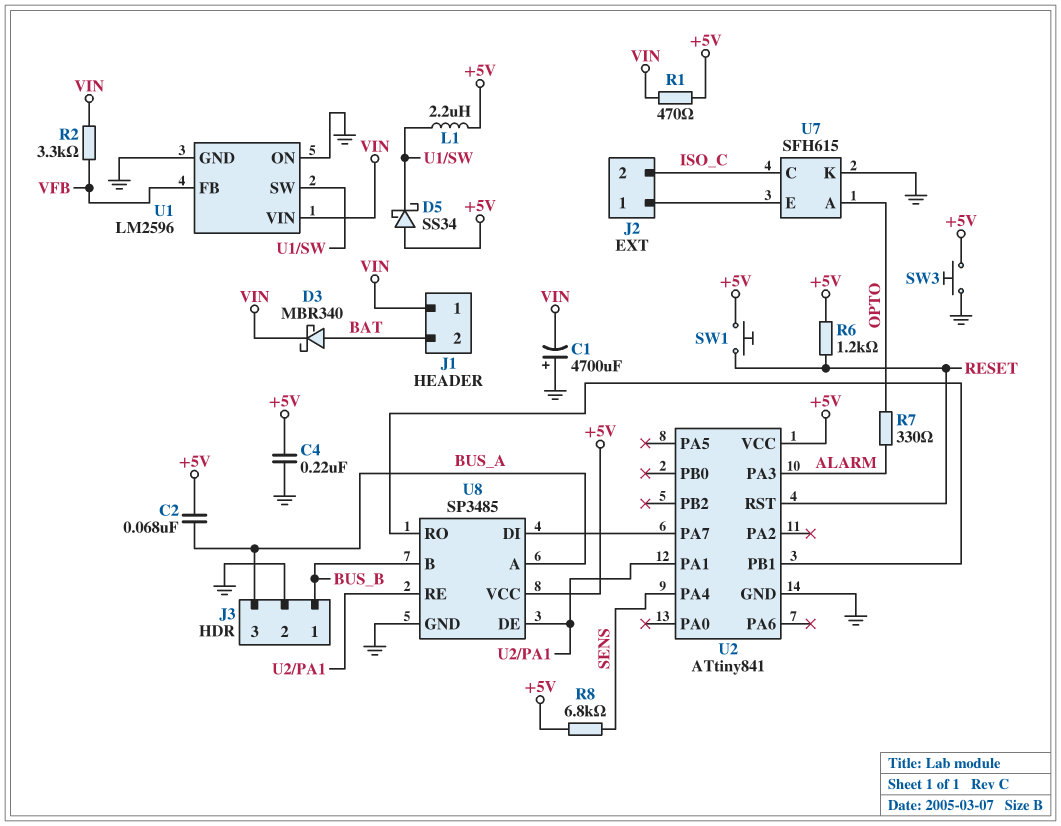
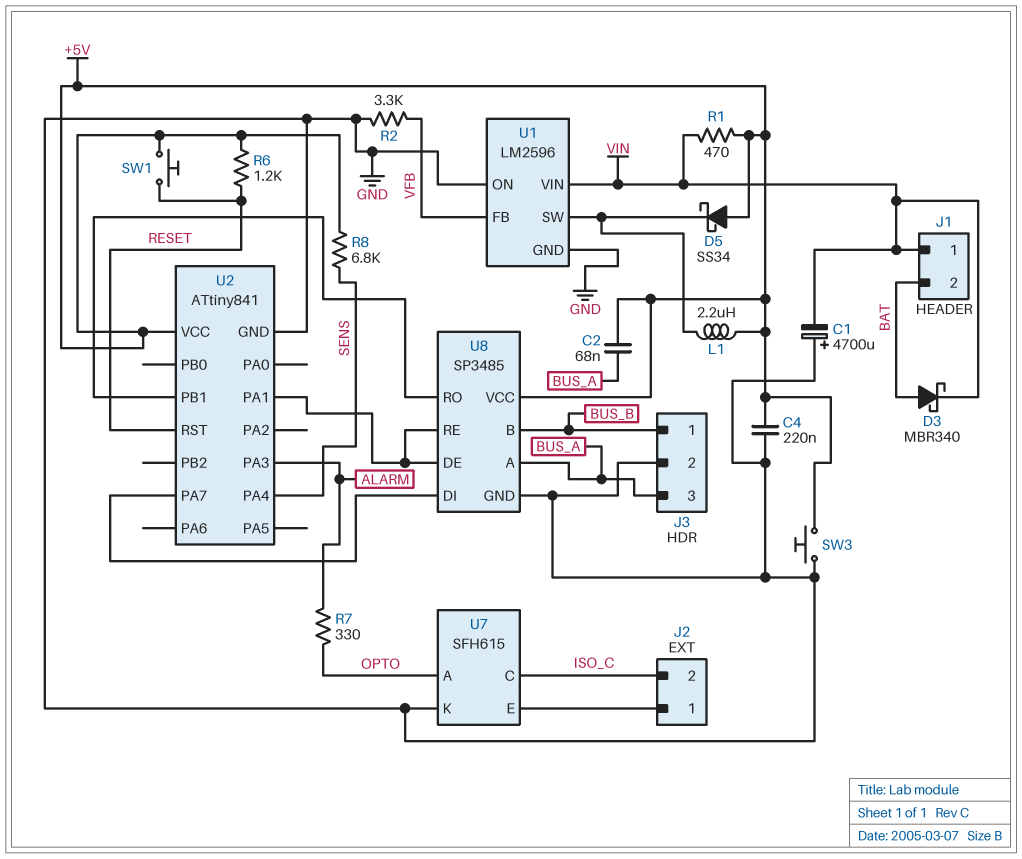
R2: 3.3k (VFB, VIN) -> 3.3k (GND, VFB)

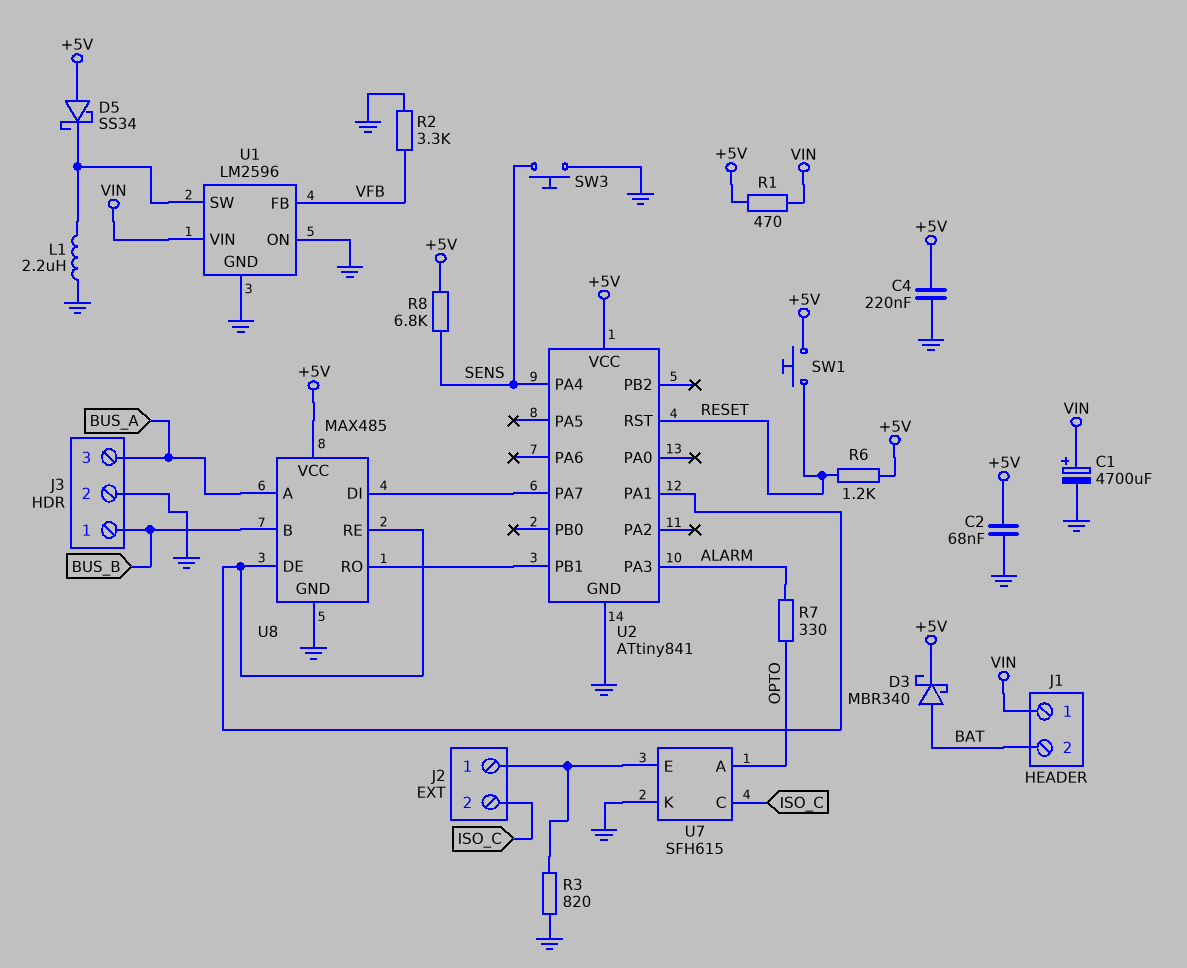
C1: 4700uF (plus GND, minus VIN) -> 4700uF (plus VIN, minus GND)
C2: 68nF (+5V, BUS_A) -> 68nF (+5V, GND)
D3: schottky MBR340 (A BAT, K VIN) -> schottky MBR340 (A BAT, K +5V)
L1: 2.2uH (+5V, U1/SW) -> 2.2uH (GND, U1/SW)
R3: none -> 820 (GND, J2/1)
SW3: button (+5V, GND) -> button (GND, SENS)
U8: SP3485 -> MAX485

